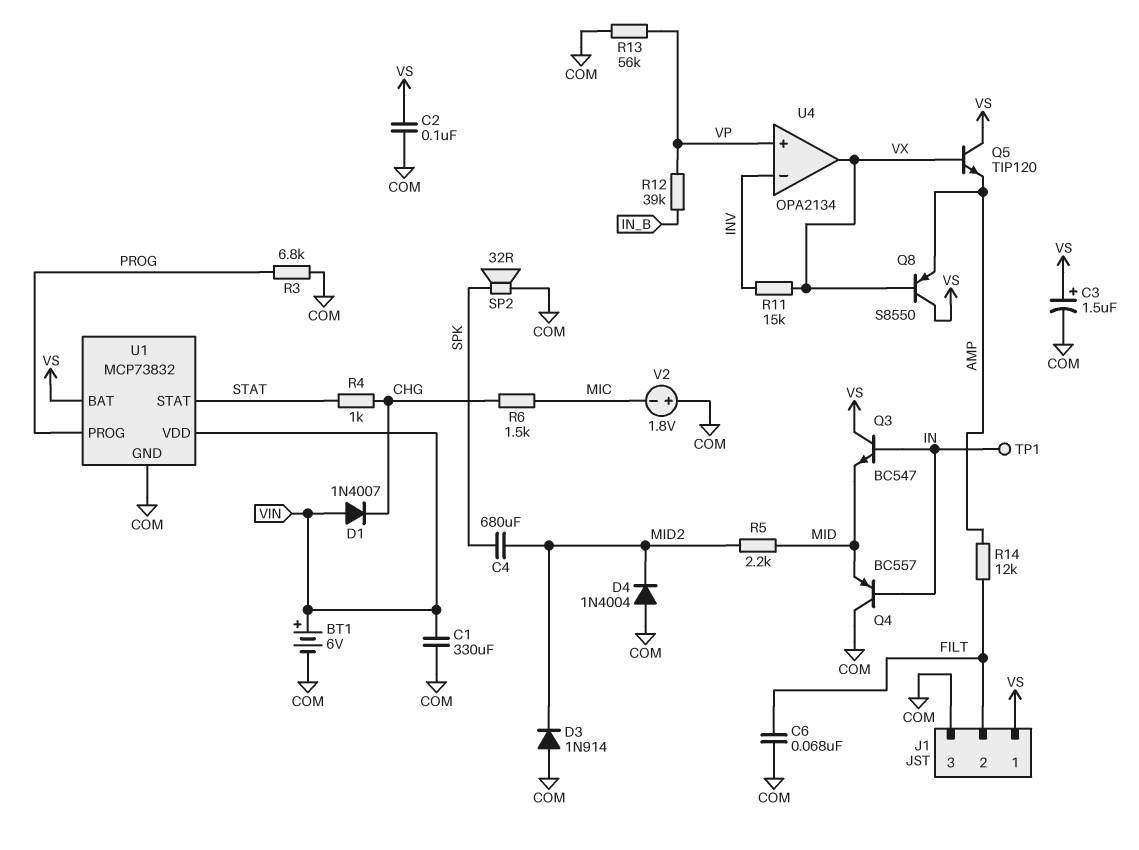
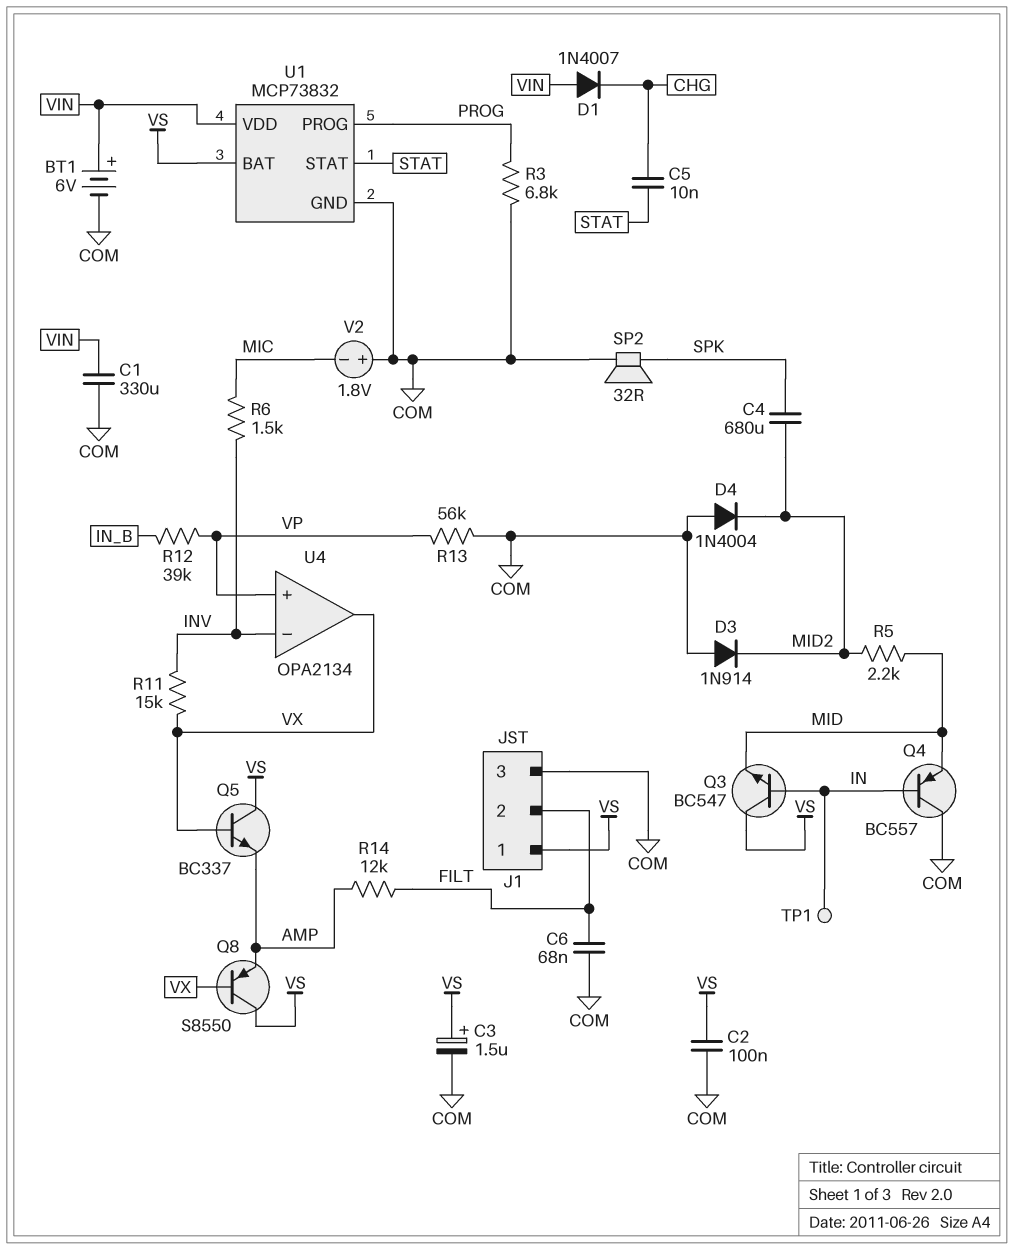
C5: none -> 10nF (CHG, STAT)
Q5: NPN TIP120 (B VX, C VS, E AMP) -> NPN BC337 (B VX, C VS, E AMP)
R4: 1k (CHG, STAT) -> none
R6: 1.5k (CHG, MIC) -> 1.5k (INV, MIC)

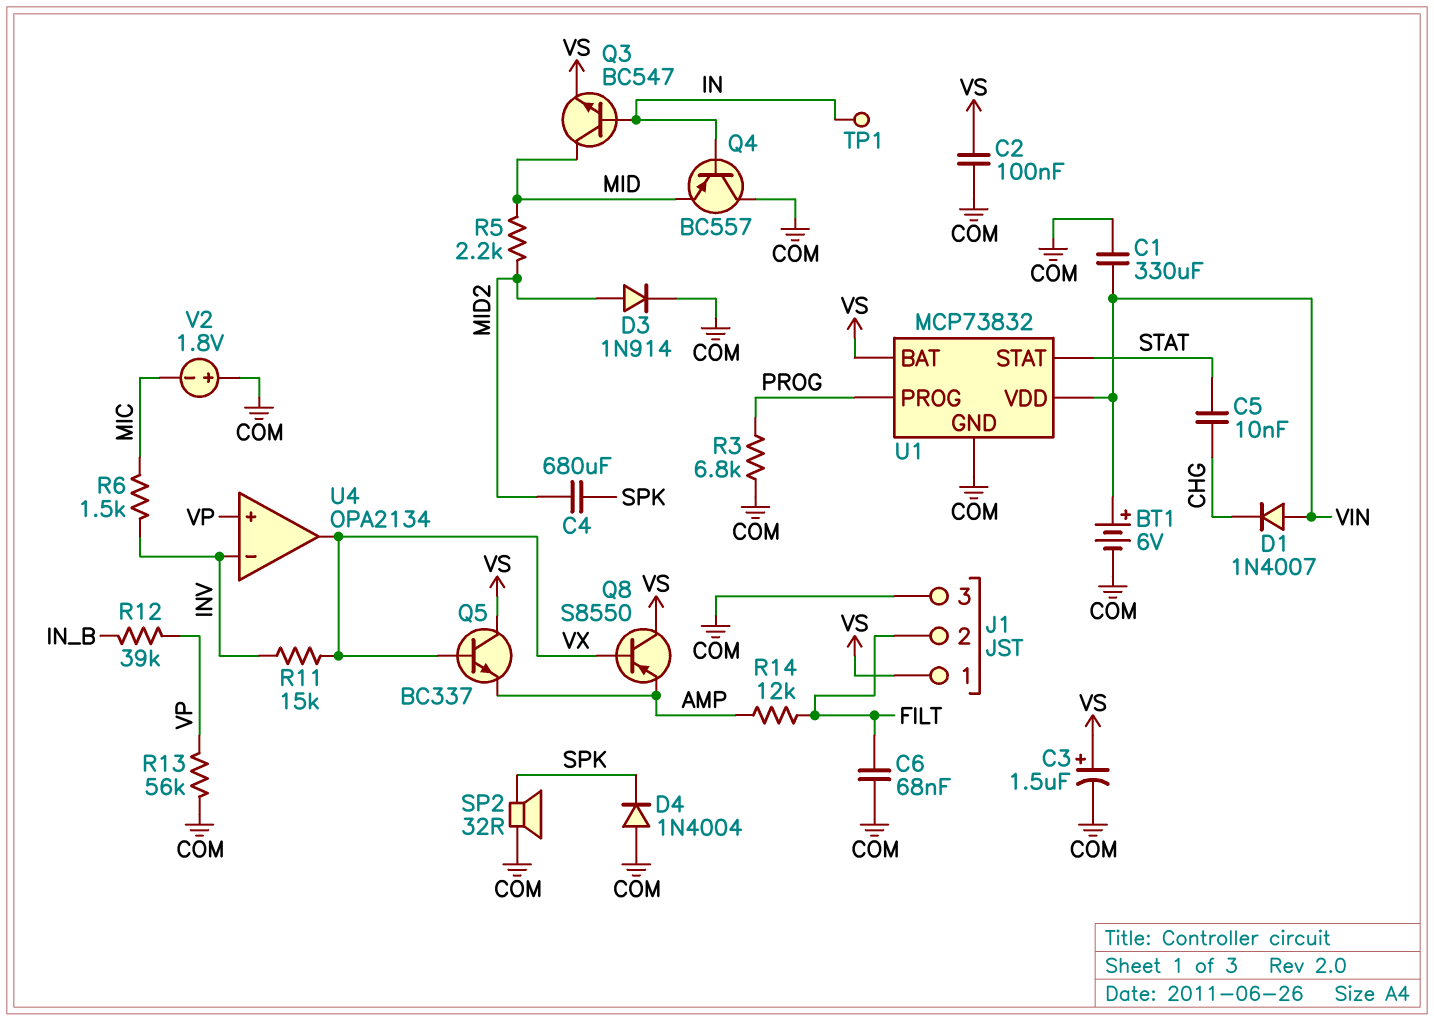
D3: diode 1N914 (A COM, K MID2) -> diode 1N914 (A MID2, K COM)
D4: diode 1N4004 (A COM, K MID2) -> diode 1N4004 (A COM, K SPK)
Q3: NPN BC547 (B IN, C VS, E MID) -> NPN BC547 (B IN, C MID, E VS)

